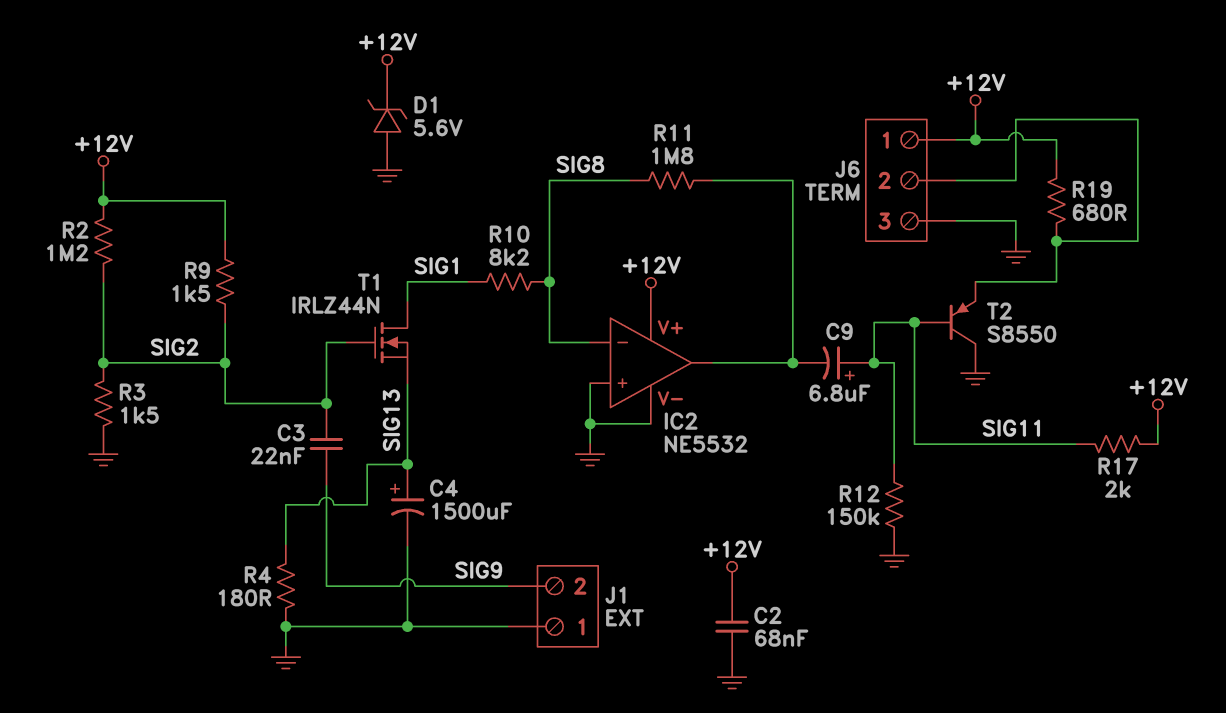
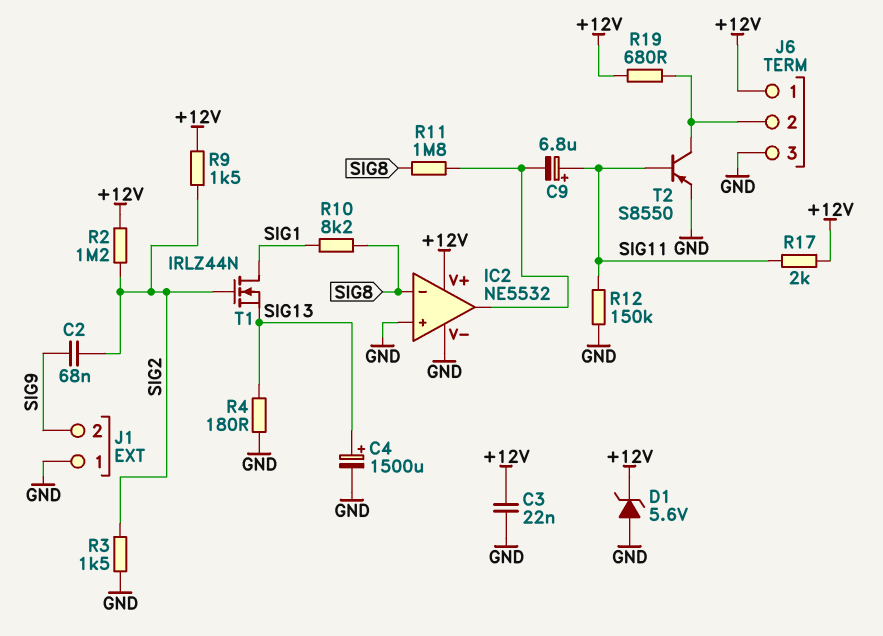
C2: 68nF (+12V, GND) -> 68nF (SIG2, SIG9)
C3: 22nF (SIG2, SIG9) -> 22nF (+12V, GND)
T2: PNP S8550 (B SIG11, C GND, E J6/2) -> PNP S8550 (B SIG11, C J6/2, E GND)

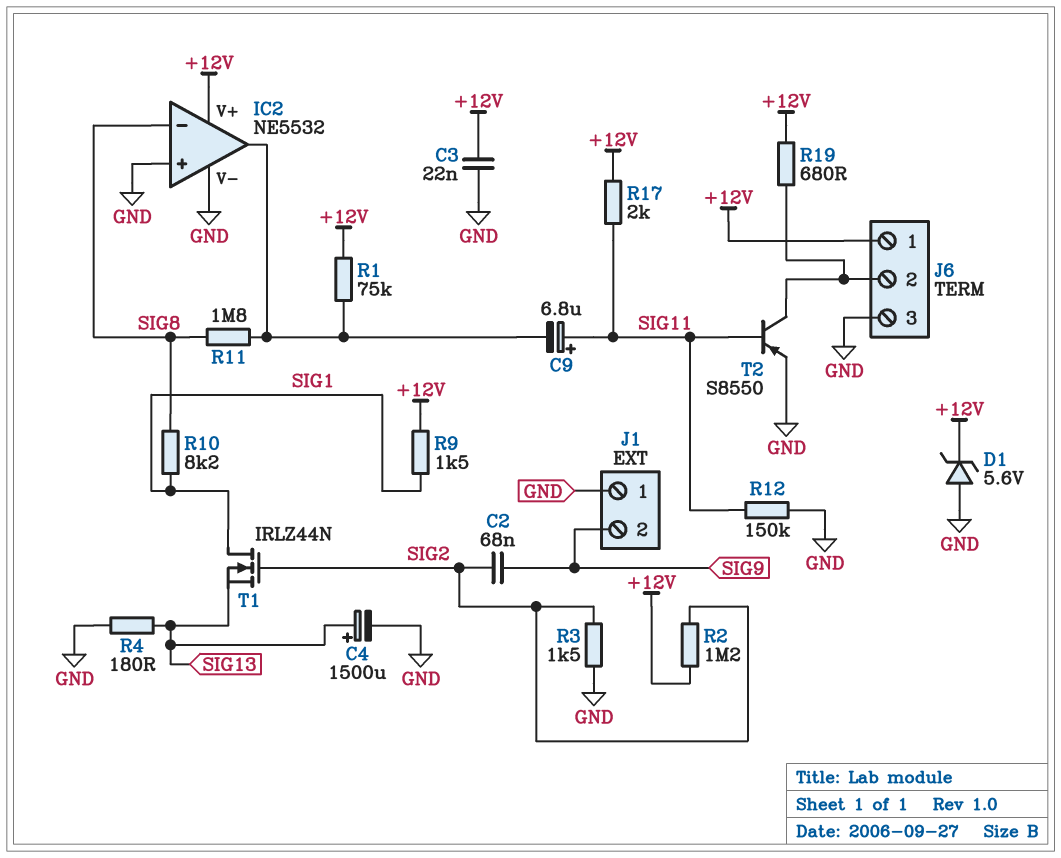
R1: none -> 75k (+12V, IC2/out)
R9: 1.5k (+12V, SIG2) -> 1.5k (+12V, SIG1)

